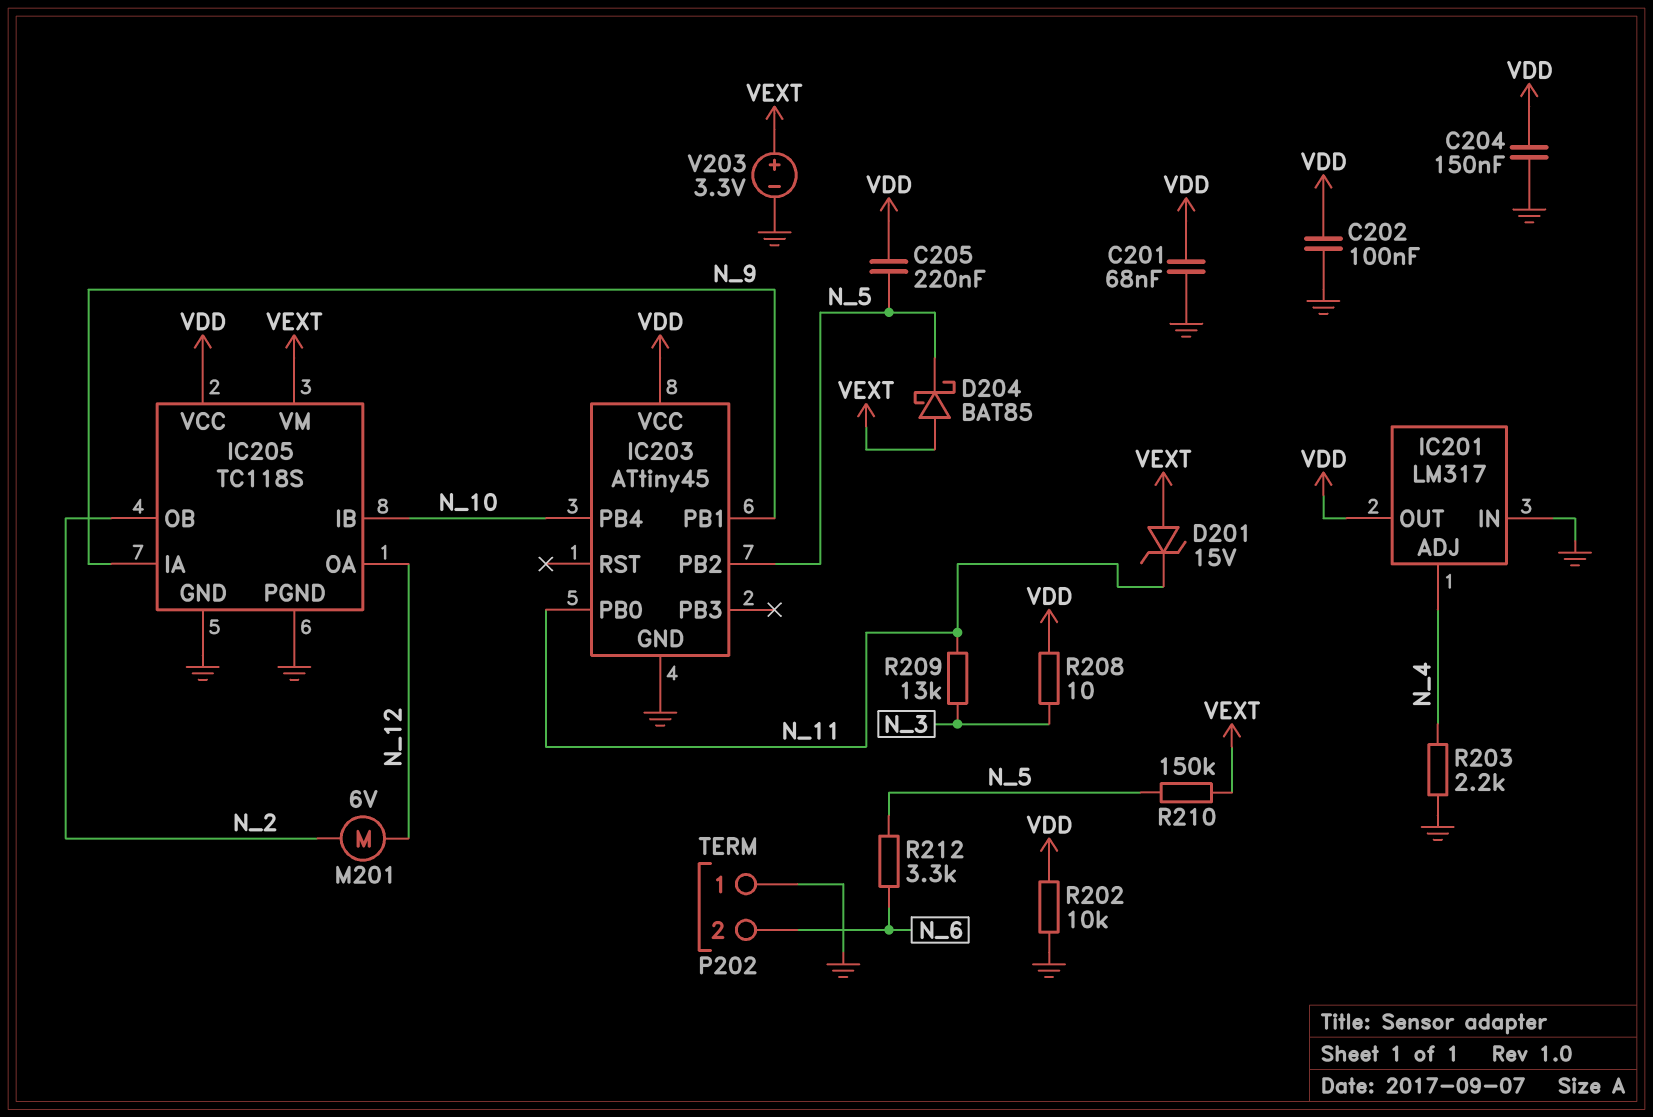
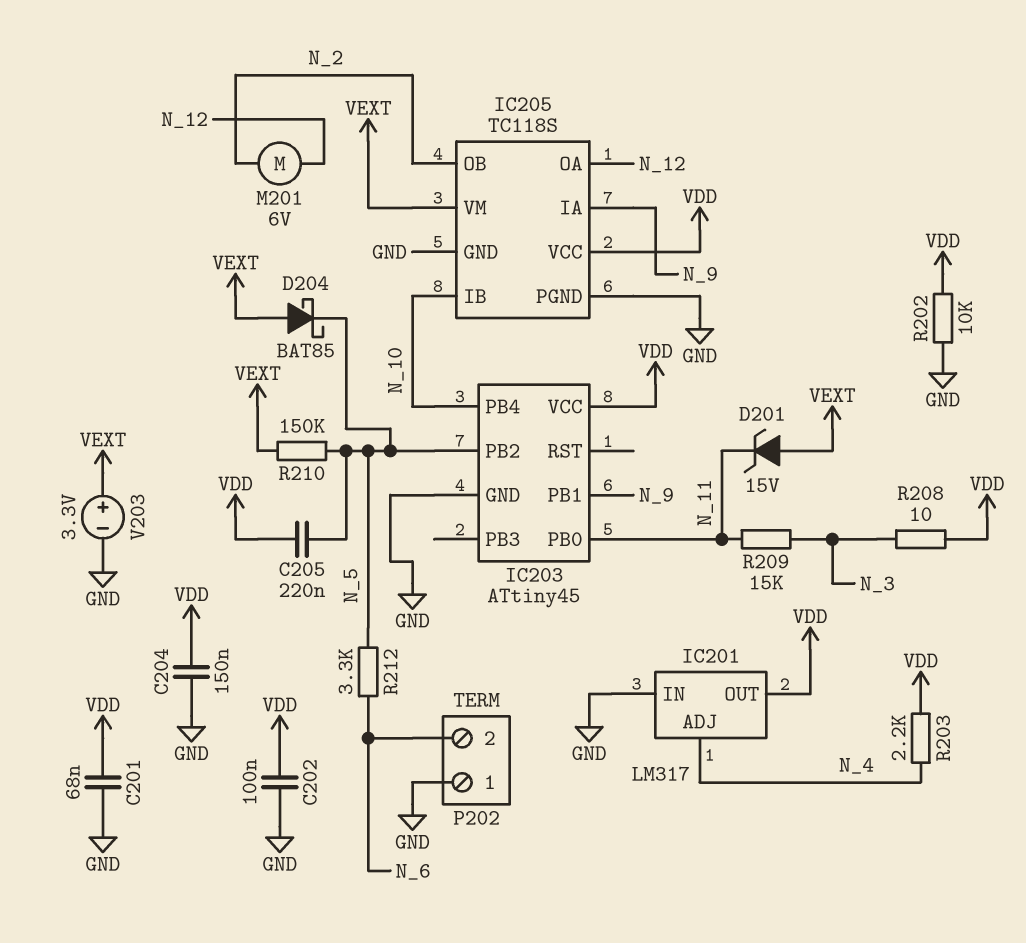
R203: 2.2k (GND, N_4) -> 2.2k (N_4, VDD)
R209: 13k (N_3, N_11) -> 15k (N_3, N_11)

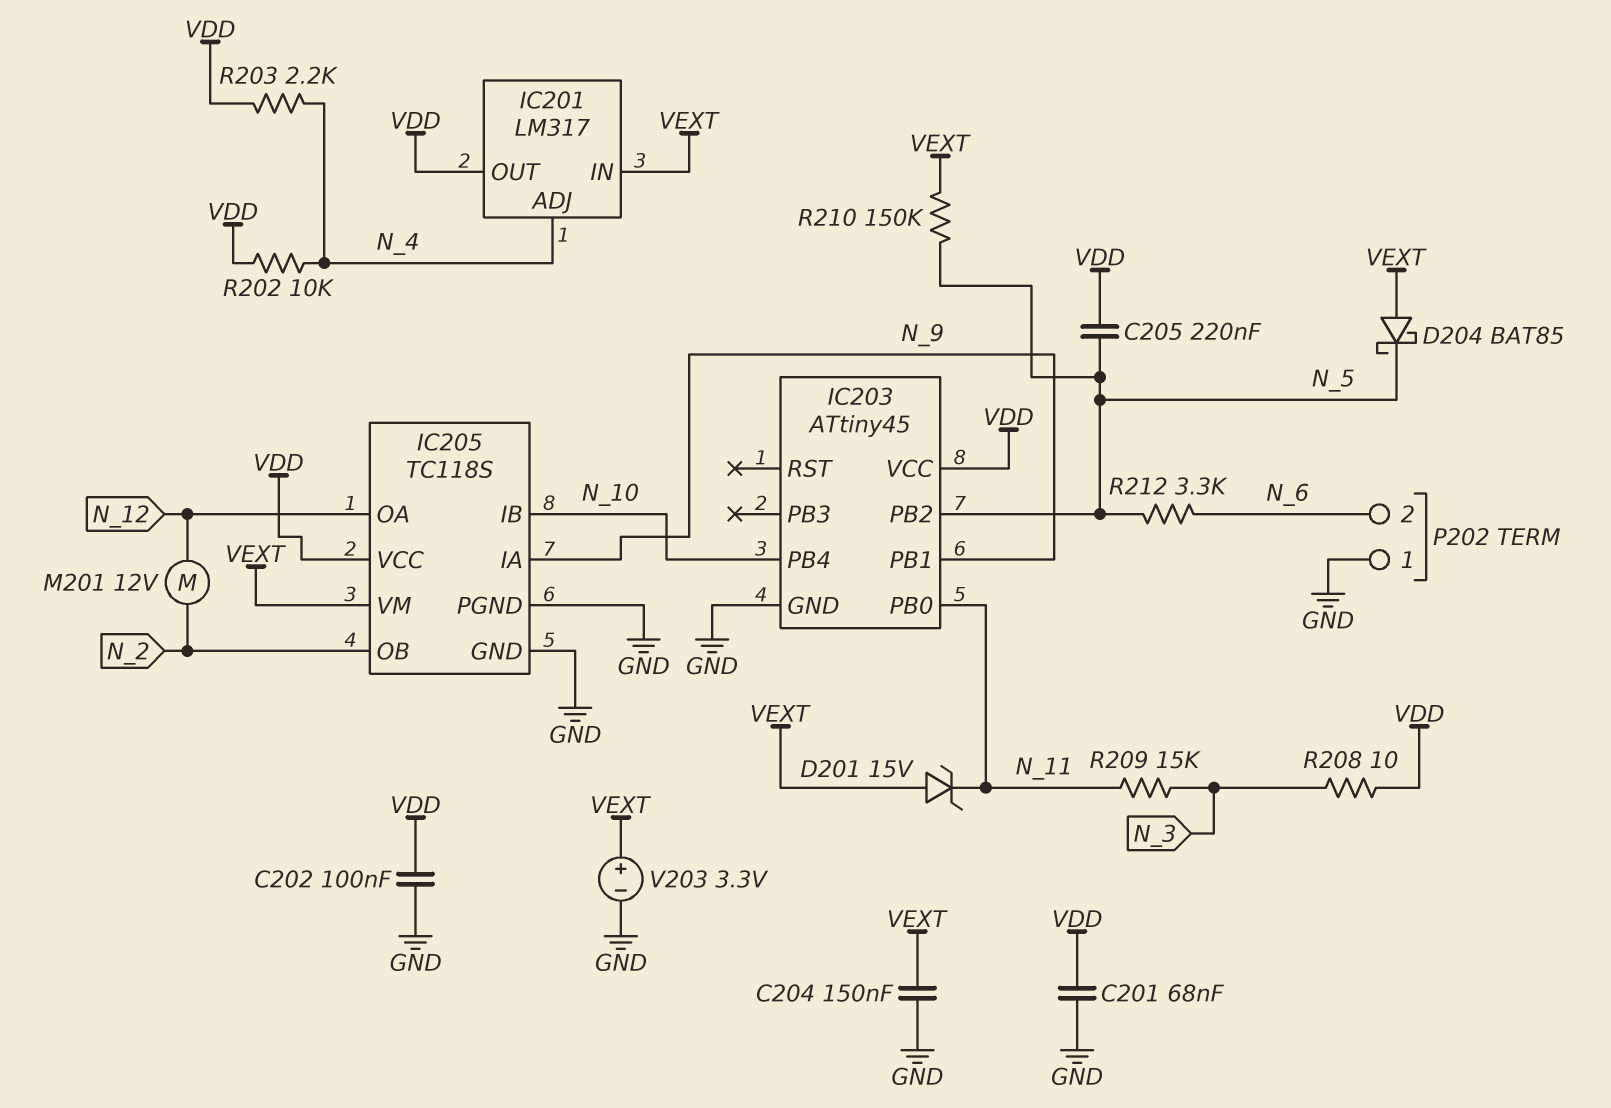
C204: 150nF (GND, VDD) -> 150nF (GND, VEXT)
IC201 pin IN: GND -> VEXT
M201: motor 6V (N_2, N_12) -> motor 12V (N_2, N_12)
R202: 10k (GND, VDD) -> 10k (N_4, VDD)

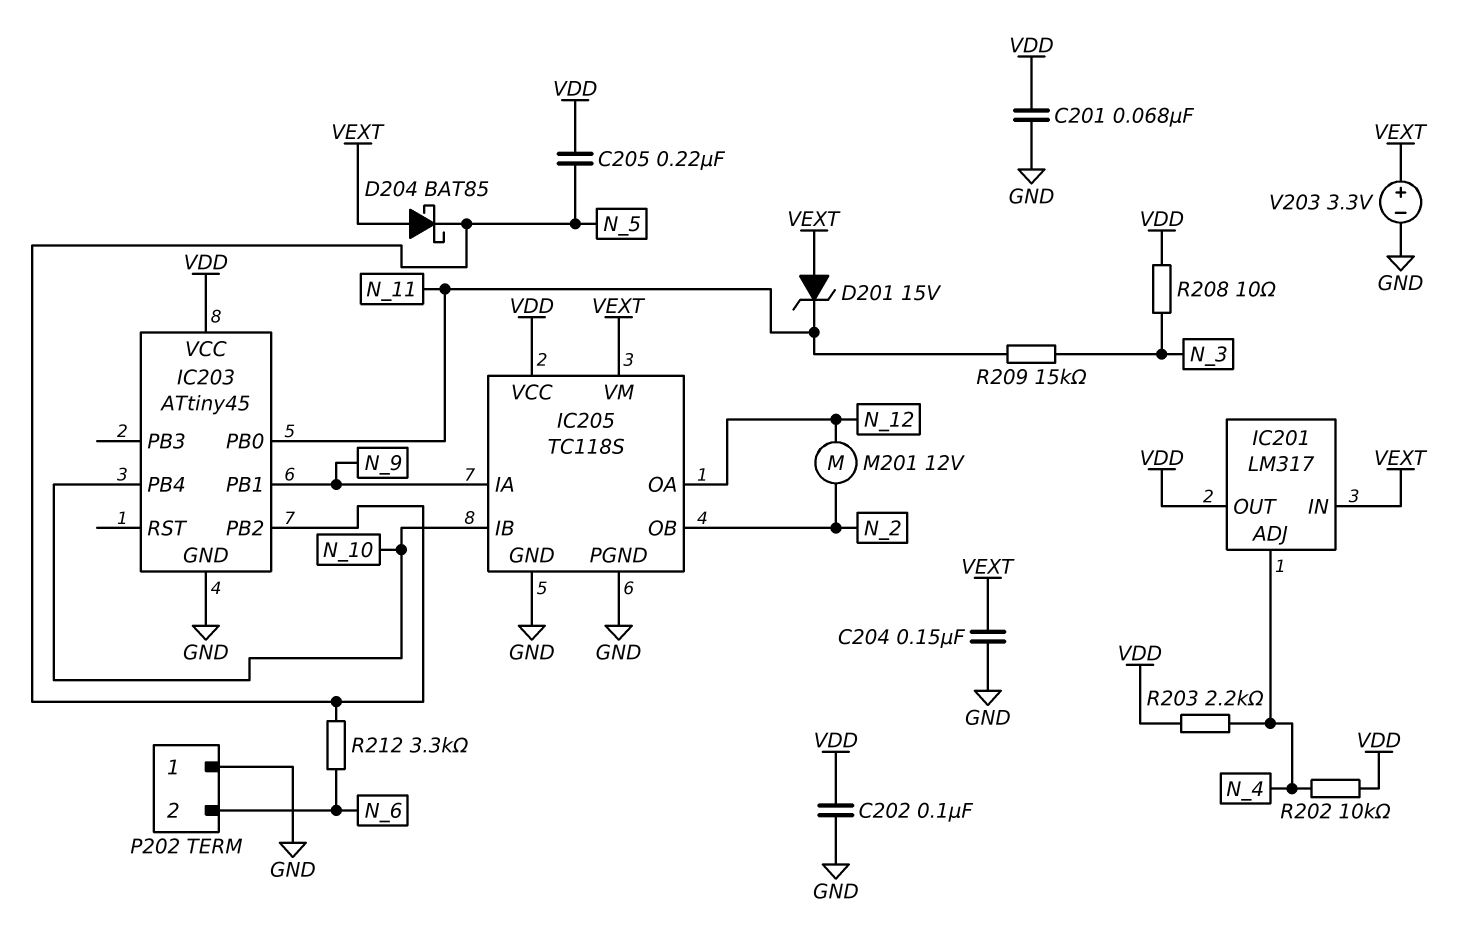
R210: 150k (N_5, VEXT) -> none

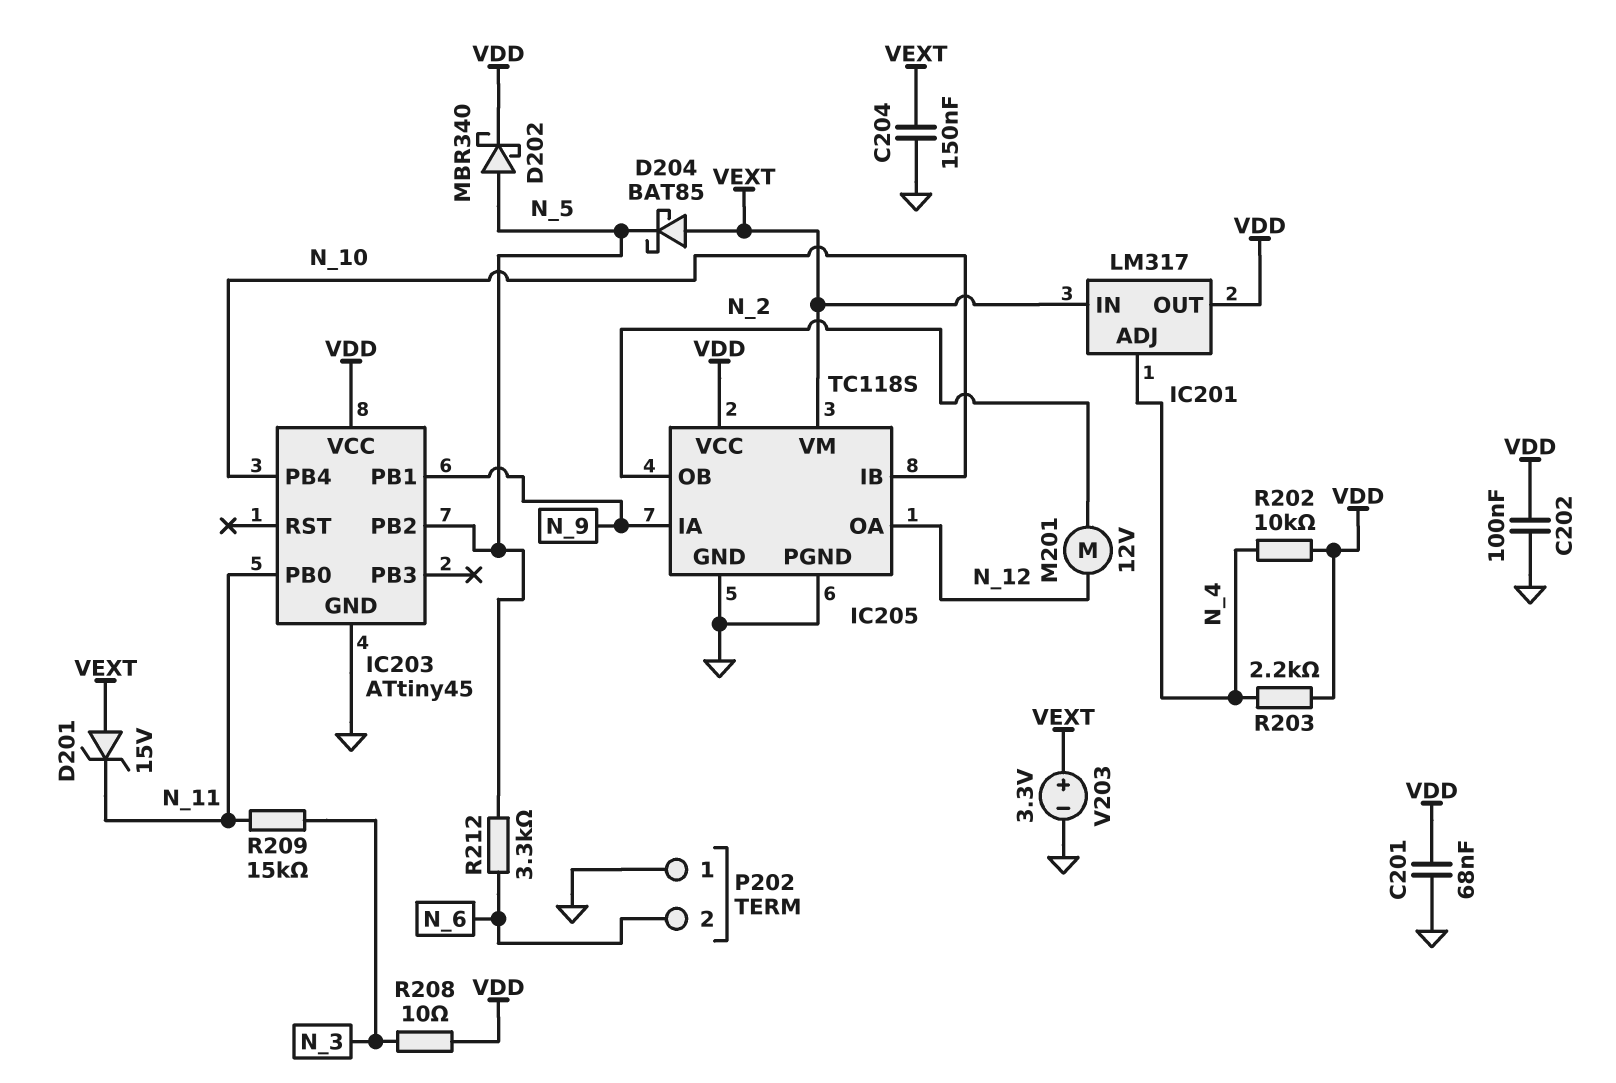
C205: 220nF (N_5, VDD) -> none
D202: none -> schottky MBR340 (A N_5, K VDD)

